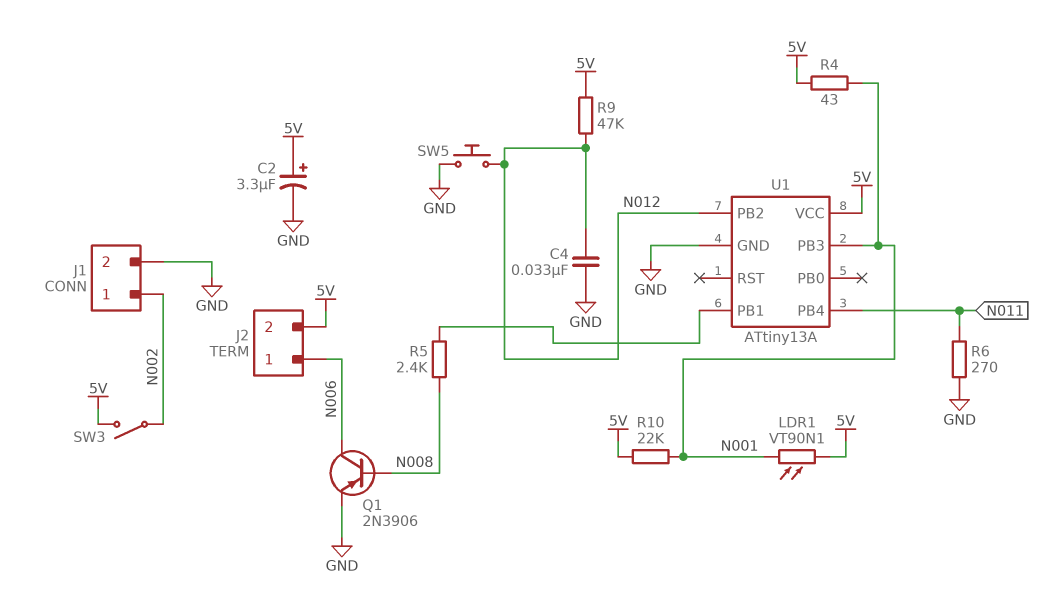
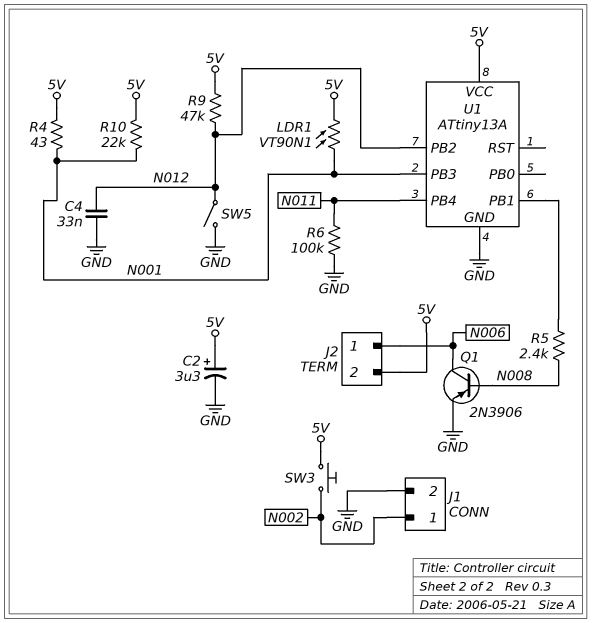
R6: 270 (GND, N011) -> 100k (GND, N011)
SW3: switch (5V, N002) -> button (5V, N002)
SW5: button (GND, N012) -> switch (GND, N012)

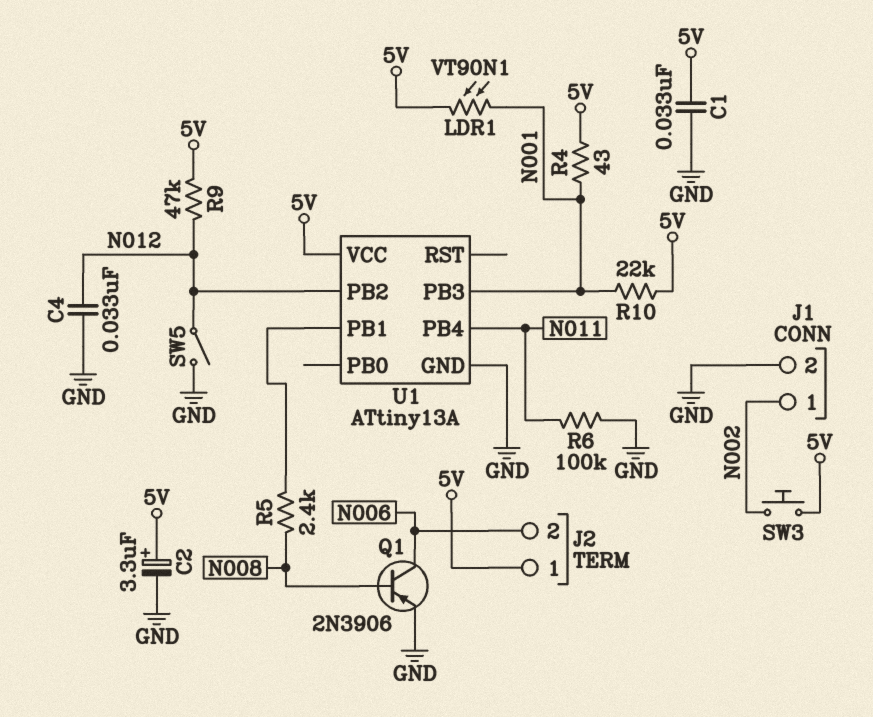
C1: none -> 33nF (5V, GND)
J2 pin 1: N006 -> 5V
J2 pin 2: 5V -> N006

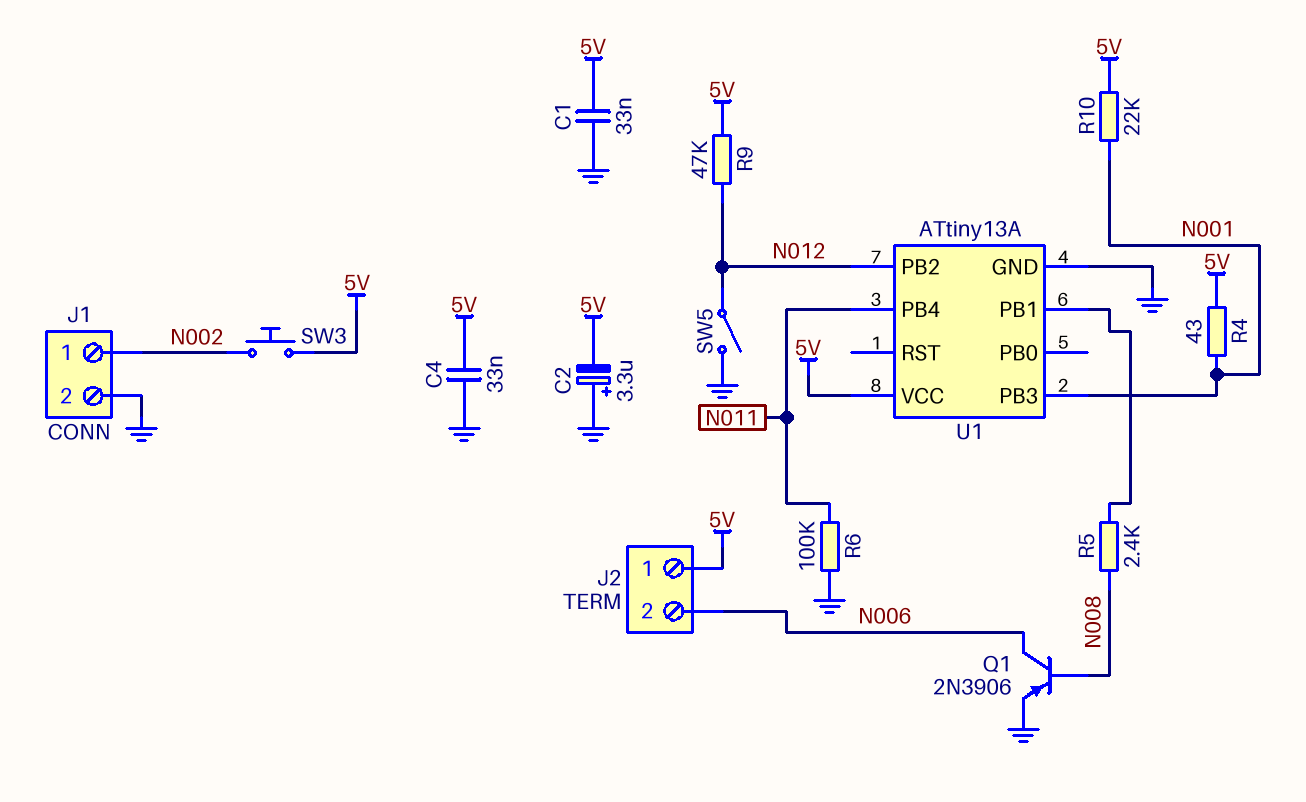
C2: 3.3uF (plus 5V, minus GND) -> 3.3uF (plus GND, minus 5V)
C4: 33nF (GND, N012) -> 33nF (5V, GND)
LDR1: VT90N1 (5V, N001) -> none

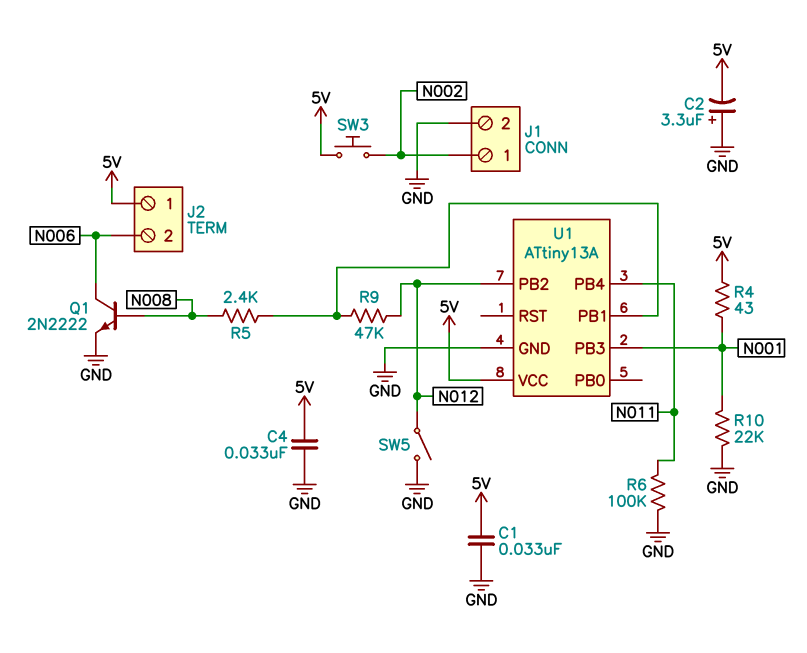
Q1: PNP 2N3906 (B N008, C N006, E GND) -> NPN 2N2222 (B N008, C N006, E GND)
R9: 47k (5V, N012) -> 47k (N012, U1/PB1)
R10: 22k (5V, N001) -> 22k (GND, N001)

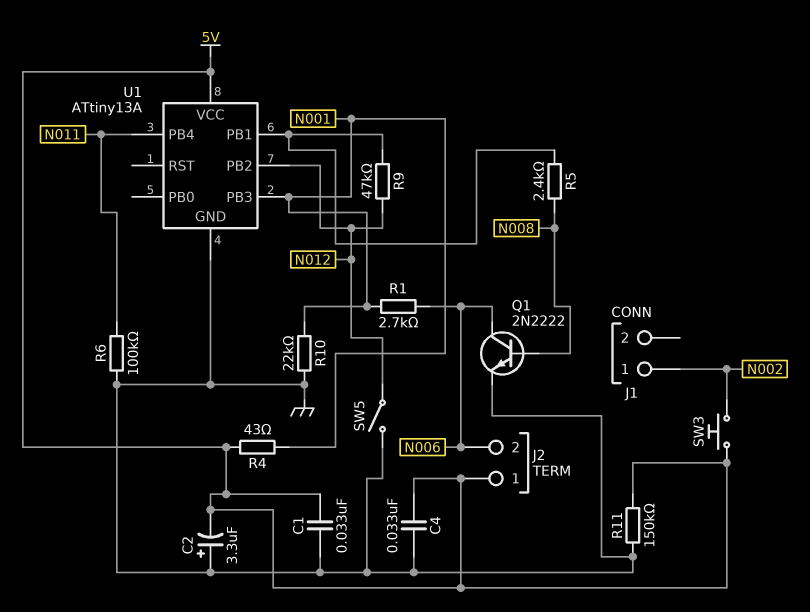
J1 pin 2: GND -> none
R1: none -> 2.7k (N001, N006)
R11: none -> 150k (5V, GND)

